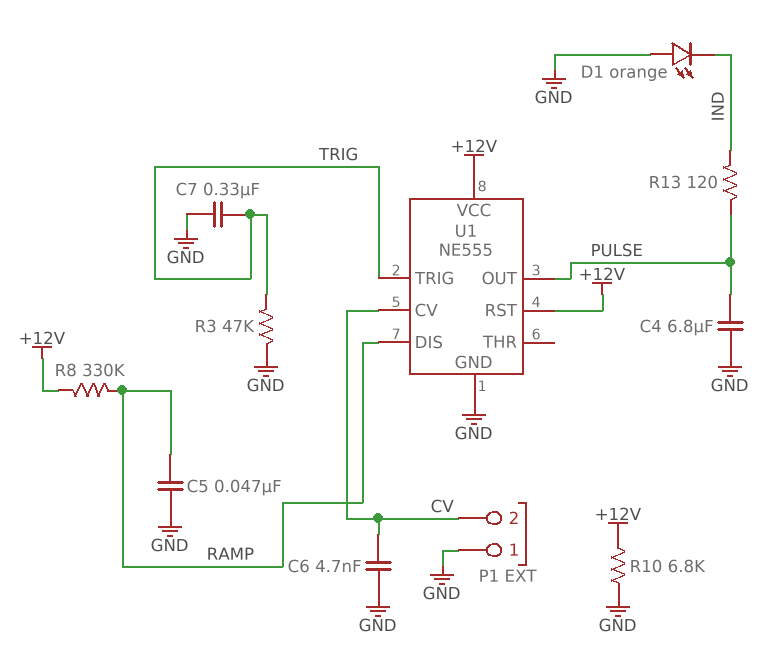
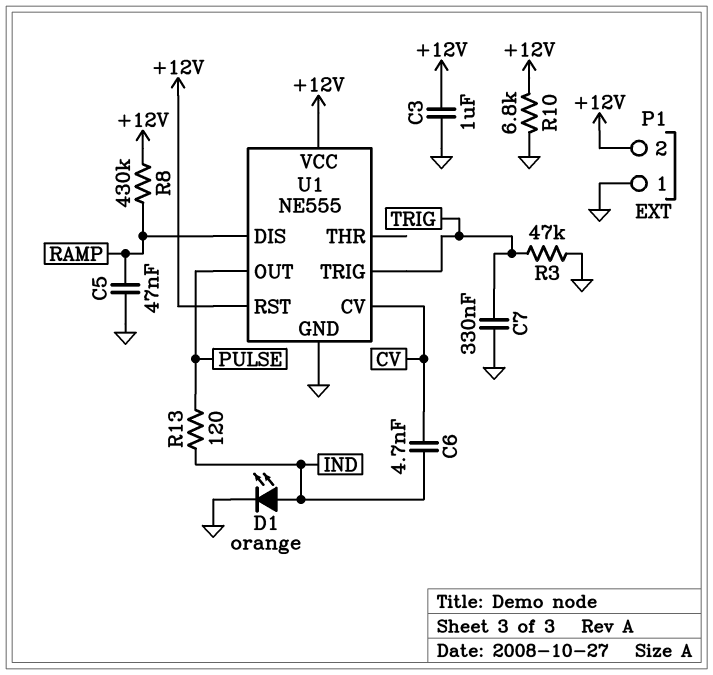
C3: none -> 1uF (+12V, GND)
C4: 6.8uF (GND, PULSE) -> none
C6: 4.7nF (CV, GND) -> 4.7nF (CV, IND)
D1: LED orange (A GND, K IND) -> LED orange (A IND, K GND)
P1 pin 2: CV -> +12V
R8: 330k (+12V, RAMP) -> 430k (+12V, RAMP)

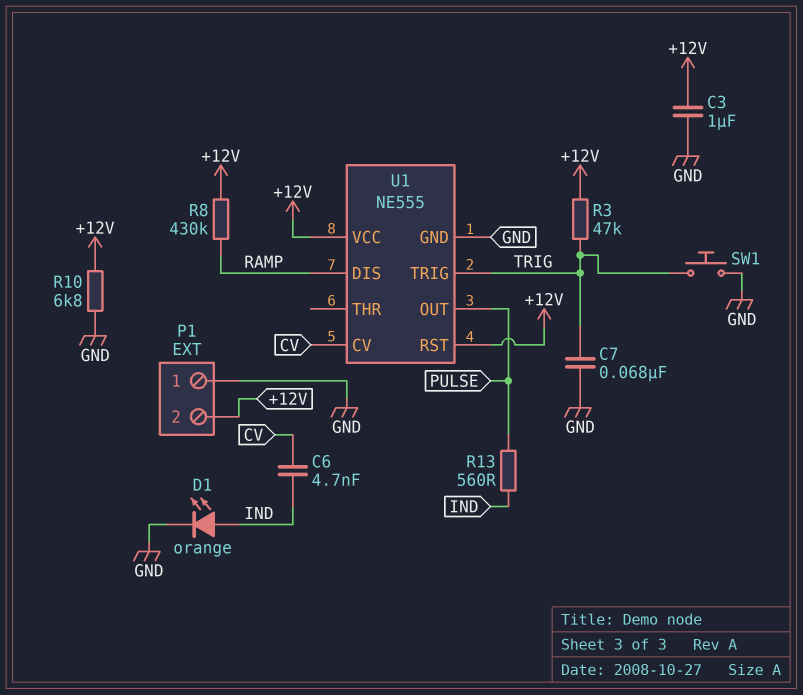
C5: 47nF (GND, RAMP) -> none
C7: 330nF (GND, TRIG) -> 68nF (GND, TRIG)
R3: 47k (GND, TRIG) -> 47k (+12V, TRIG)
R13: 120 (IND, PULSE) -> 560 (IND, PULSE)
SW1: none -> button (GND, TRIG)

